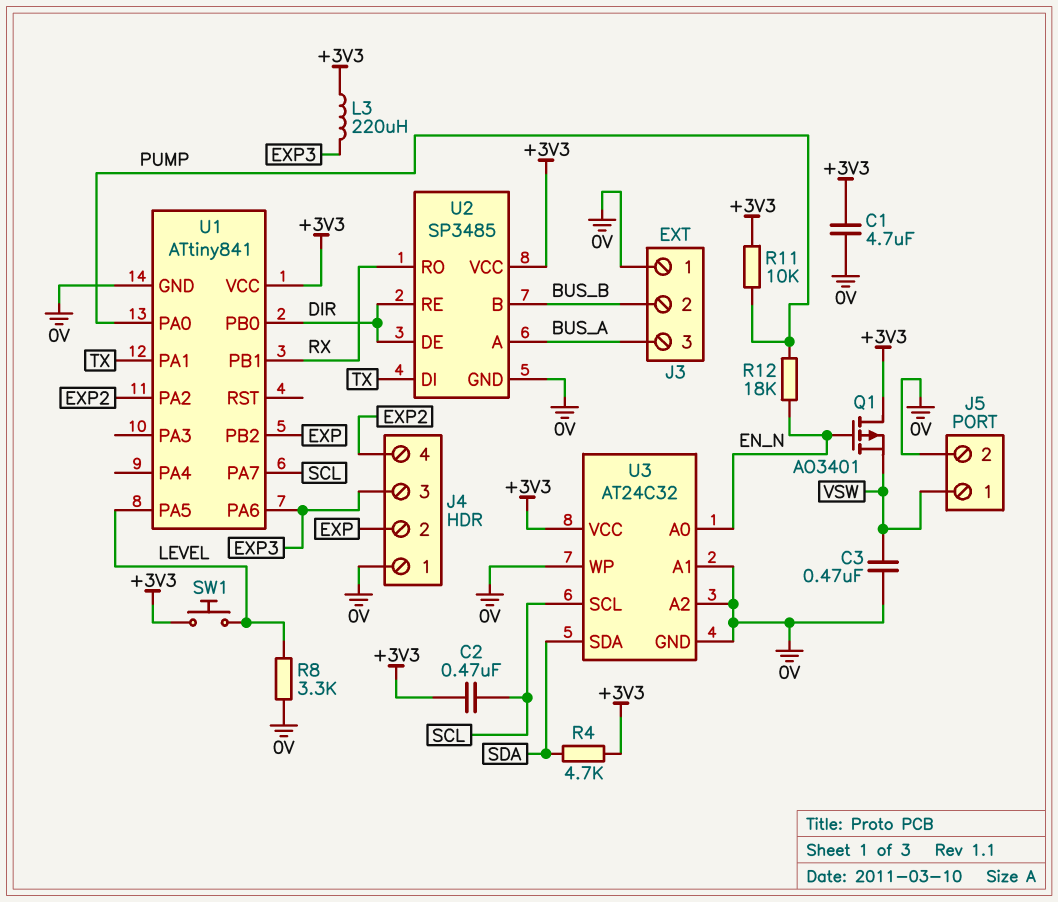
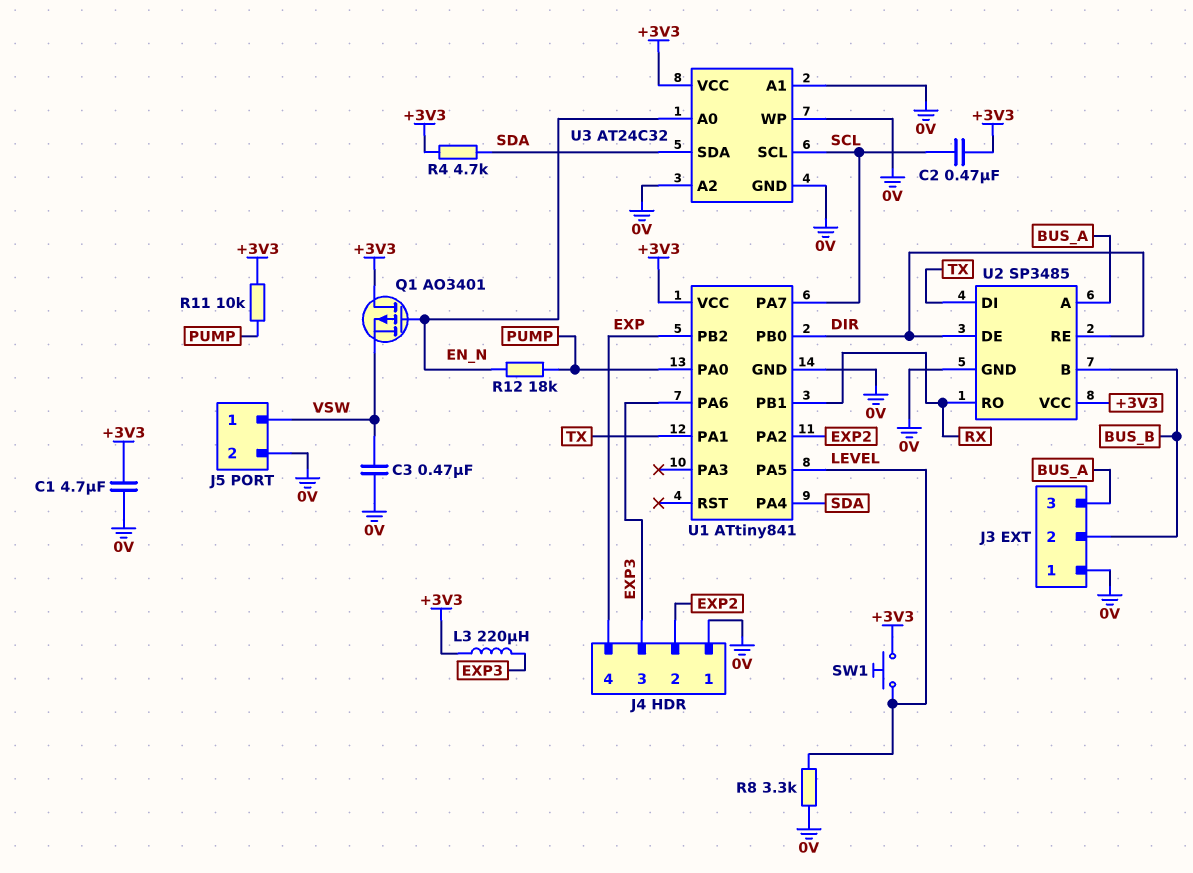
J4 pin 2: EXP -> EXP2
J4 pin 4: EXP2 -> EXP
U1 pin PA4: none -> SDA

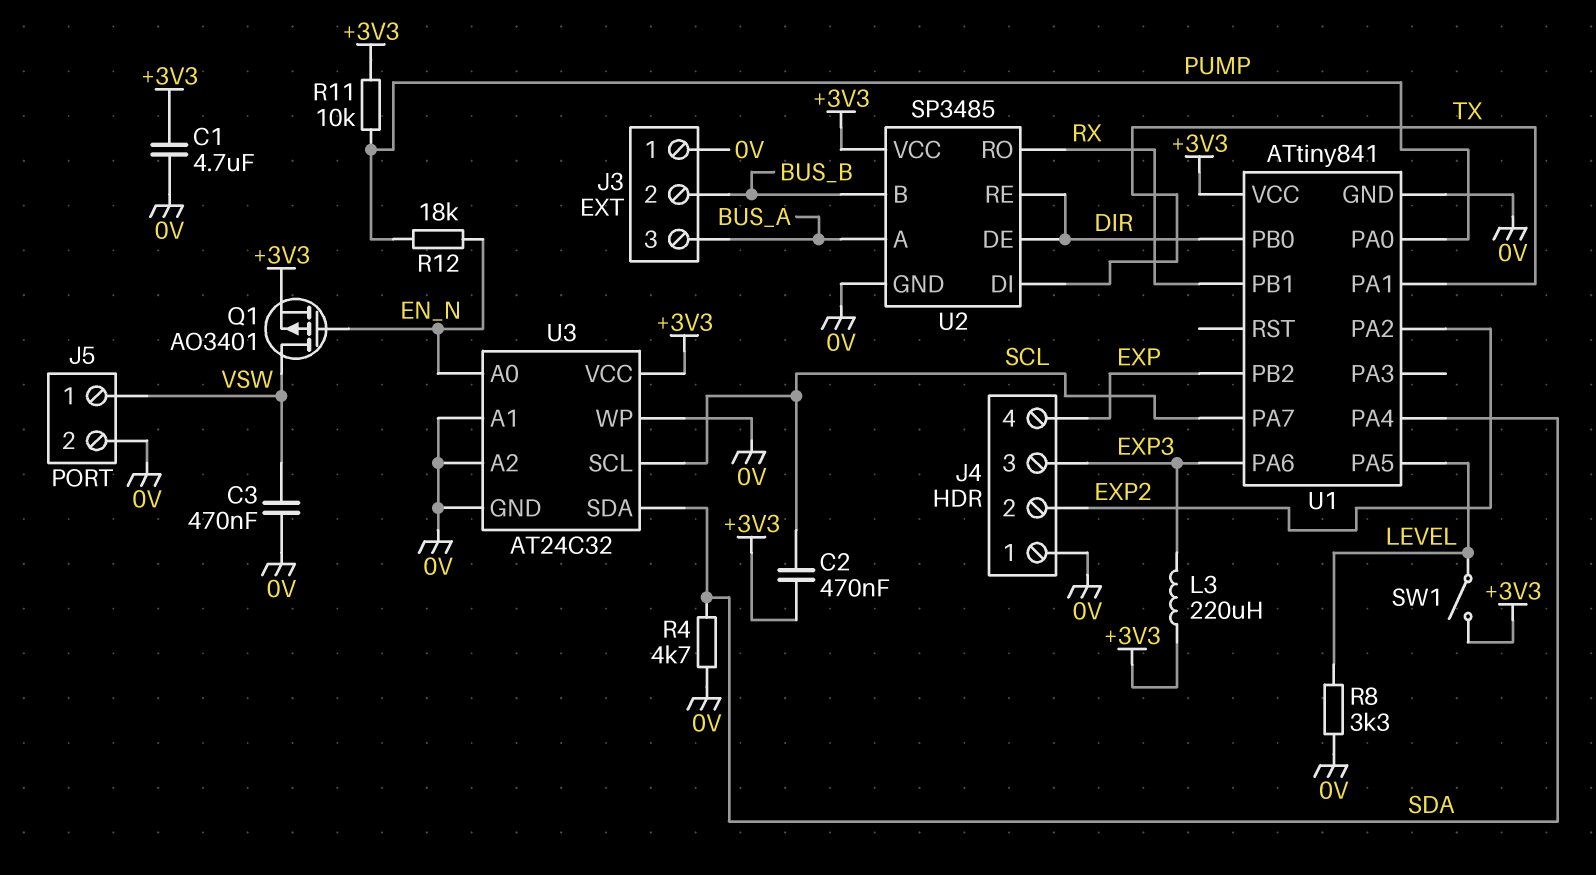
Q1: PMOS AO3401 (G EN_N, D +3V3, S VSW) -> PMOS AO3401 (G EN_N, D VSW, S +3V3)
R4: 4.7k (+3V3, SDA) -> 4.7k (0V, SDA)
SW1: button (+3V3, LEVEL) -> switch (+3V3, LEVEL)

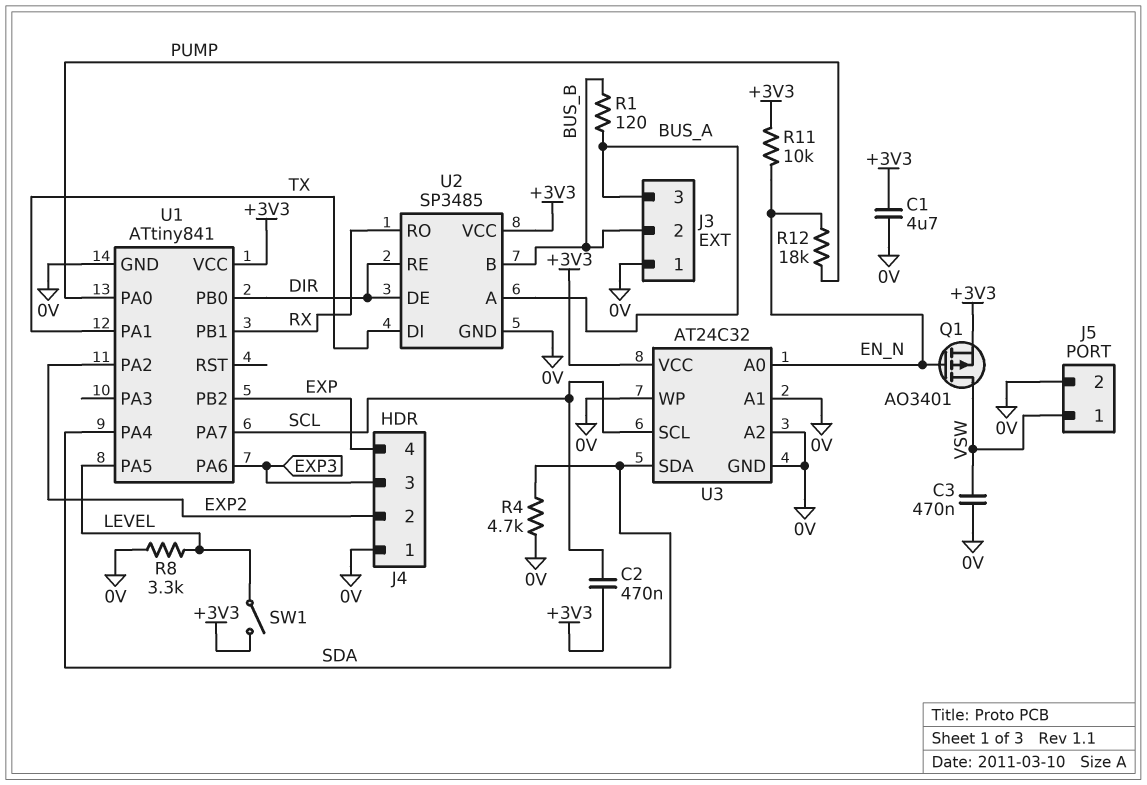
L3: 220uH (+3V3, EXP3) -> none
R1: none -> 120 (BUS_A, BUS_B)
R11: 10k (+3V3, PUMP) -> 10k (+3V3, EN_N)

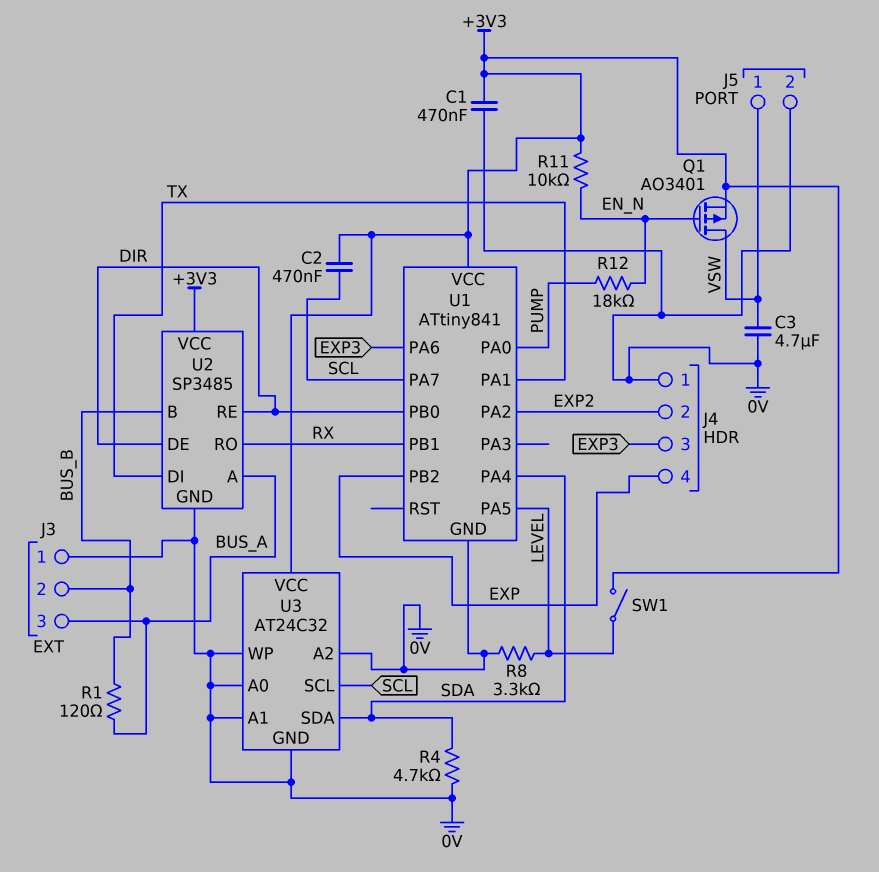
C1: 4.7uF (+3V3, 0V) -> 470nF (+3V3, 0V)
C3: 470nF (0V, VSW) -> 4.7uF (0V, VSW)
U3 pin A0: EN_N -> 0V

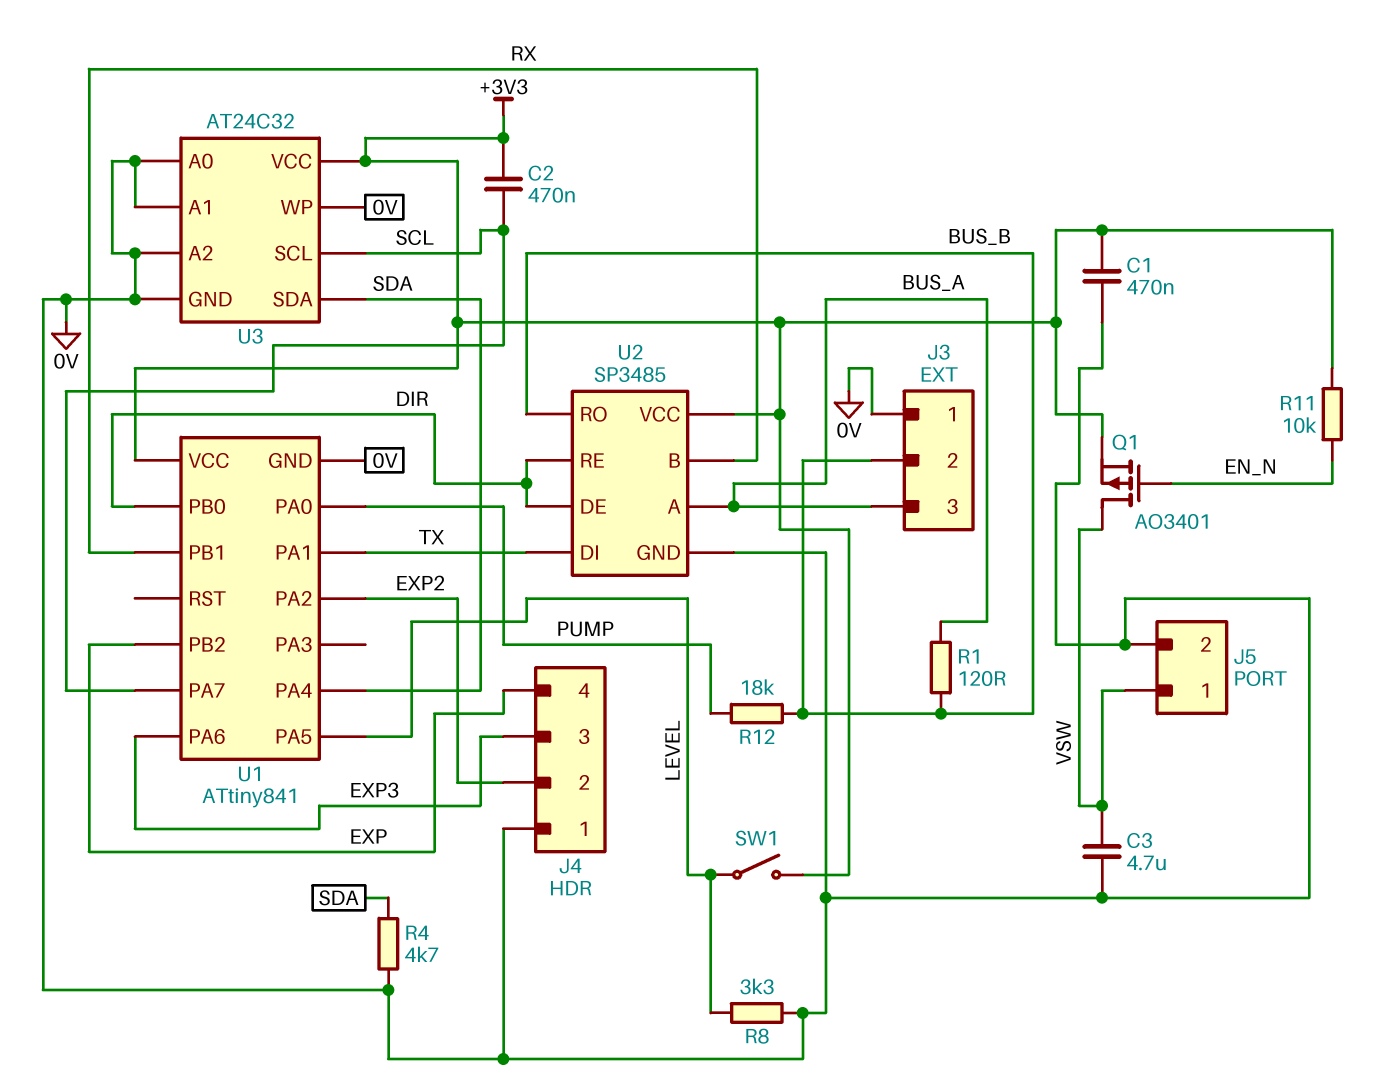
R12: 18k (EN_N, PUMP) -> 18k (BUS_B, PUMP)
U2 pin B: BUS_B -> RX
U2 pin RO: RX -> BUS_B

